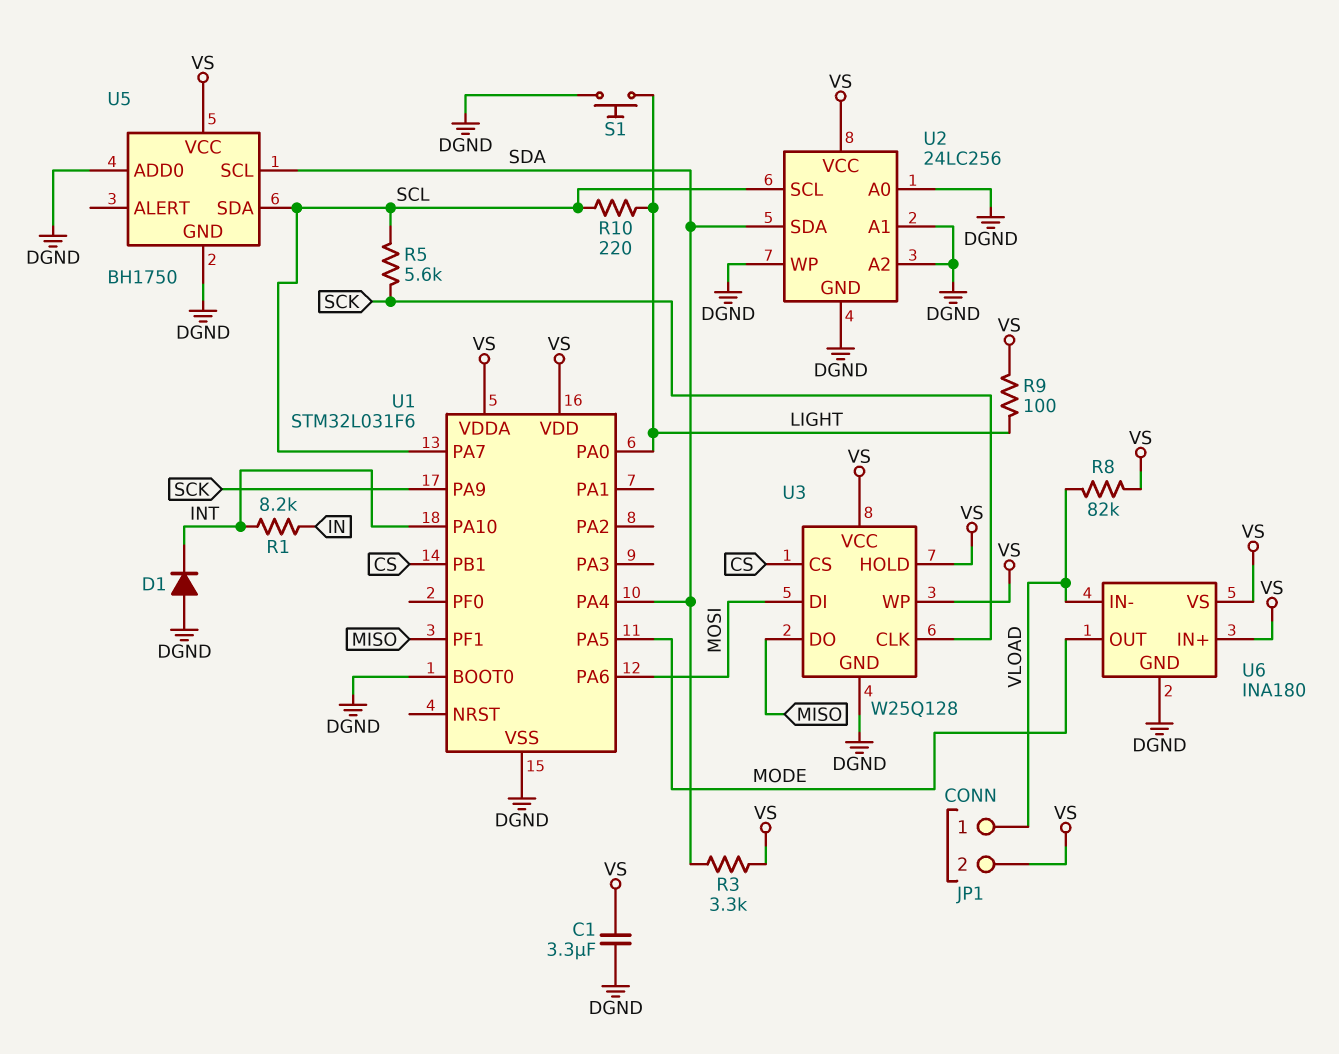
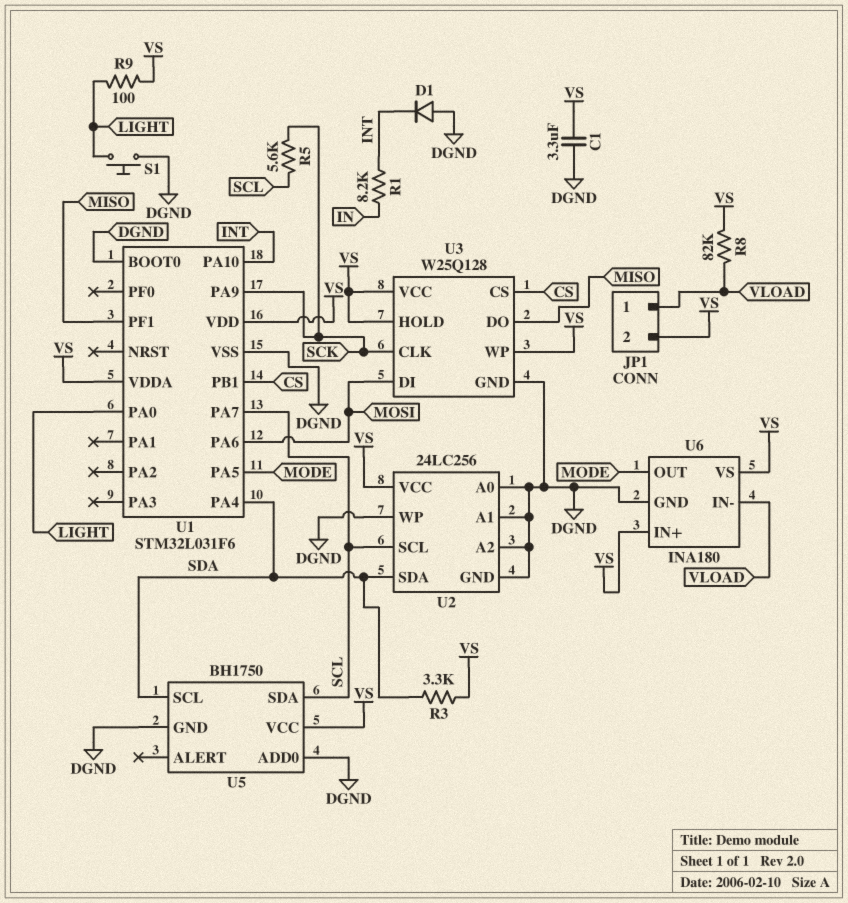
R10: 220 (LIGHT, SCL) -> none

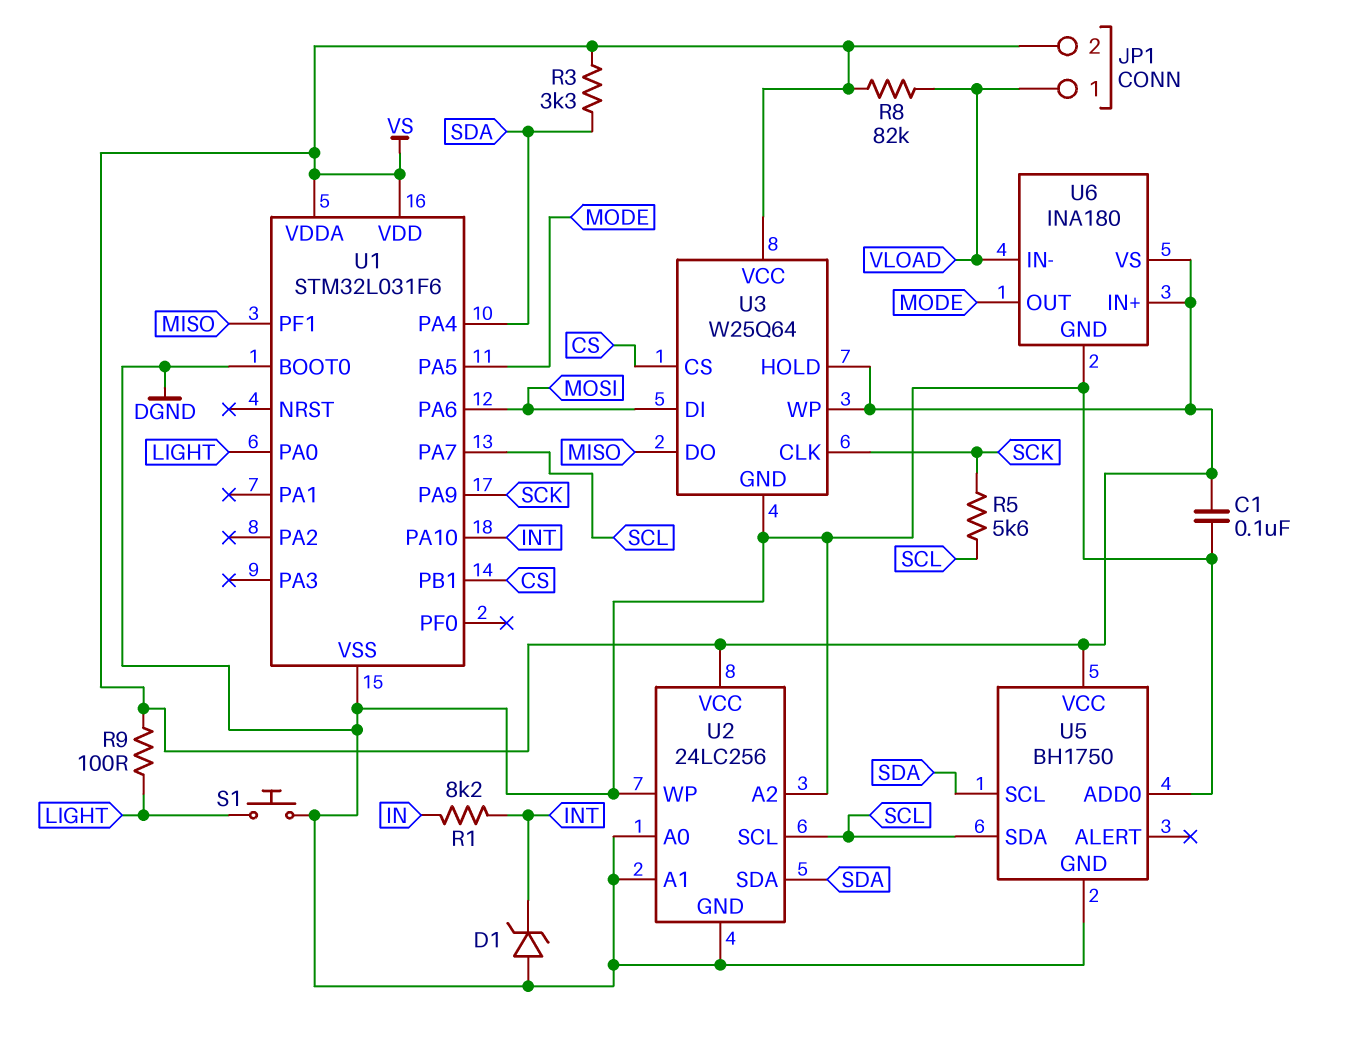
C1: 3.3uF (DGND, VS) -> 100nF (DGND, VS)
D1: diode (A DGND, K INT) -> zener (A DGND, K INT)
U3: W25Q128 -> W25Q64

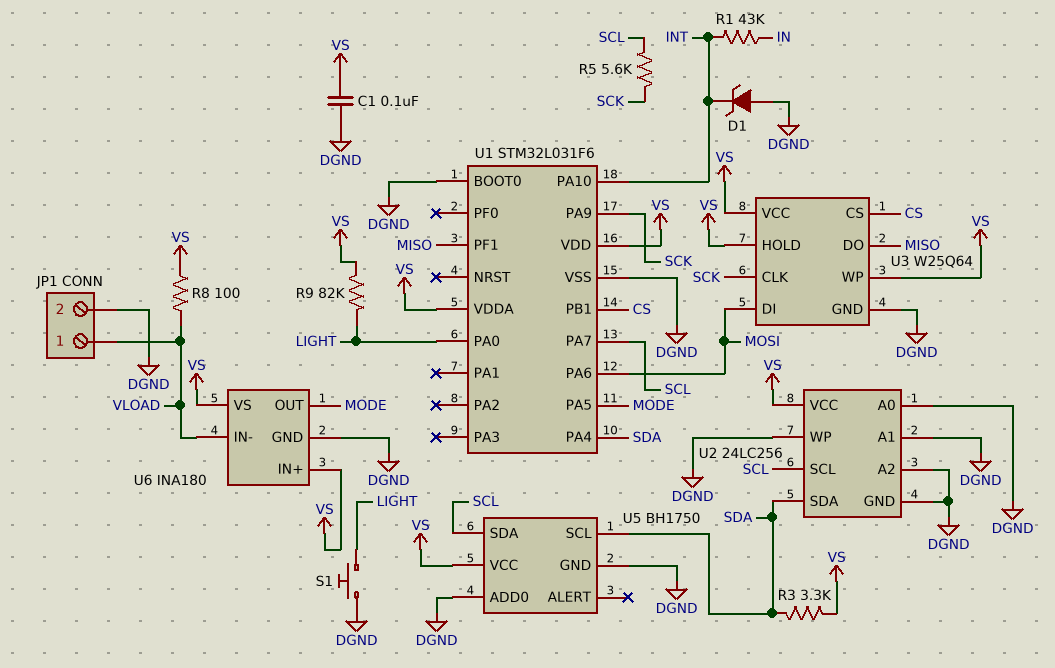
JP1 pin 2: VS -> DGND
R1: 8.2k (IN, INT) -> 43k (IN, INT)
R8: 82k (VLOAD, VS) -> 100 (VLOAD, VS)
R9: 100 (LIGHT, VS) -> 82k (LIGHT, VS)

